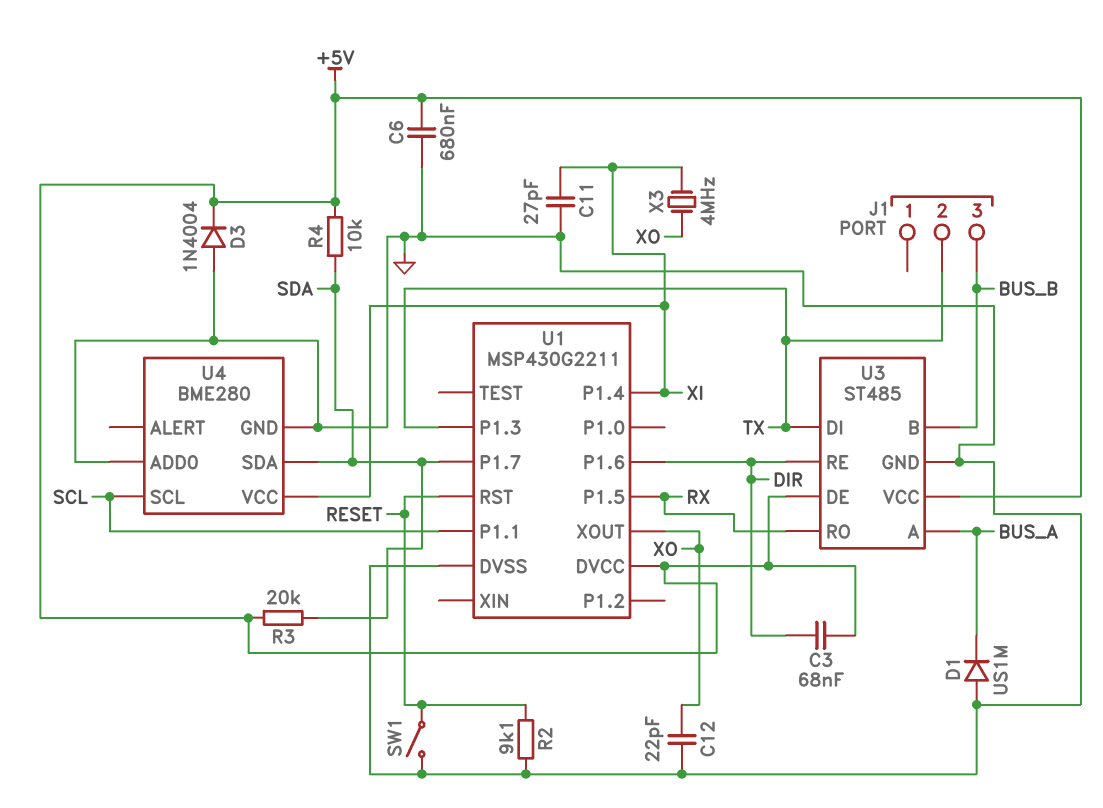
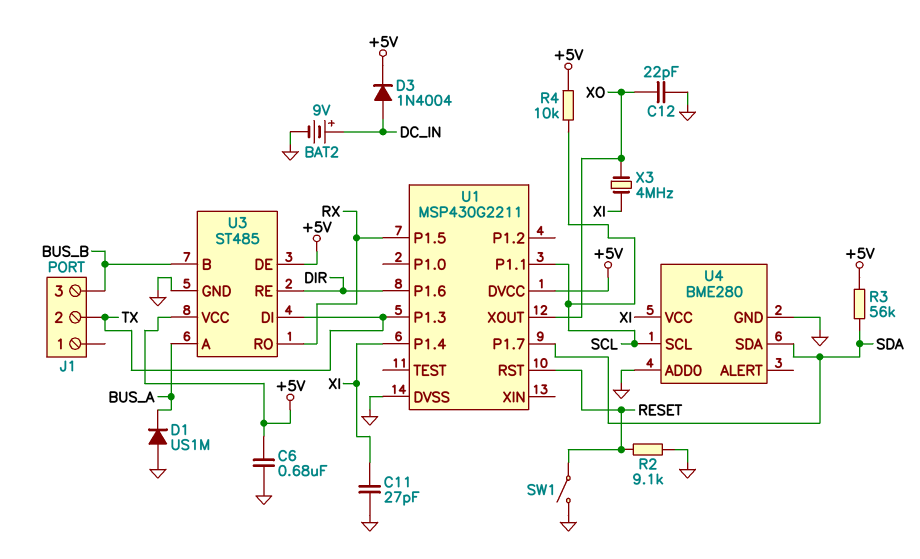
BAT2: none -> 9V (plus DC_IN, minus GND)
C3: 68nF (+5V, DIR) -> none
D3: diode 1N4004 (A GND, K +5V) -> diode 1N4004 (A DC_IN, K +5V)
R3: 20k (+5V, SDA) -> 56k (+5V, SDA)
R4: 10k (+5V, SDA) -> 10k (+5V, SCL)

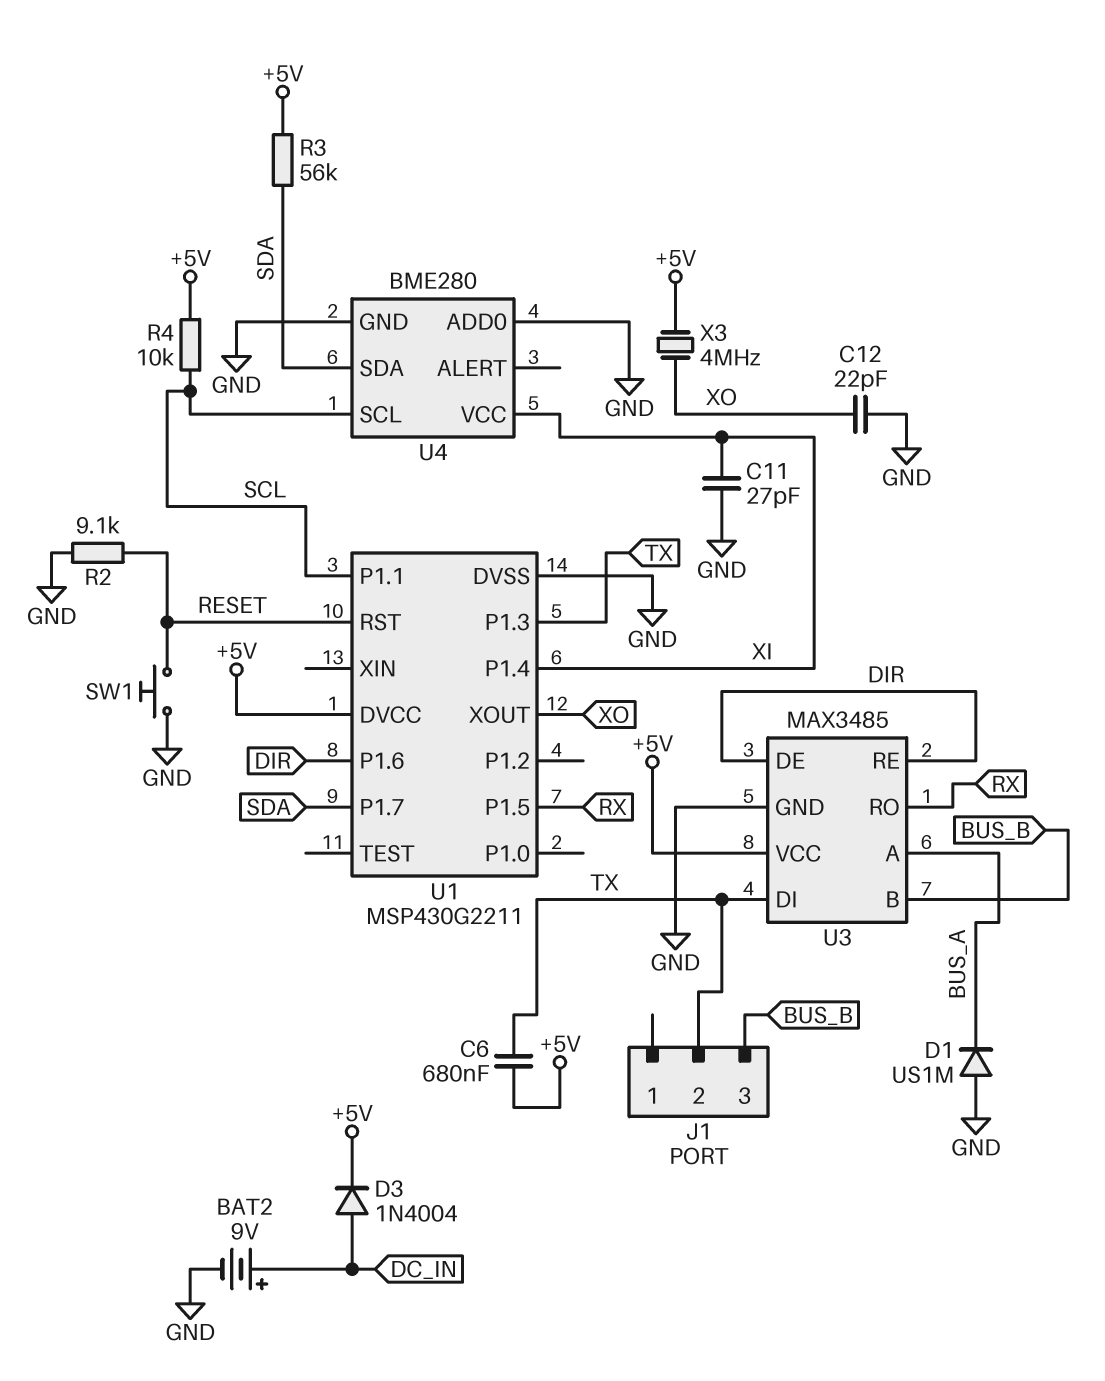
C6: 680nF (+5V, GND) -> 680nF (+5V, TX)
SW1: switch (GND, RESET) -> button (GND, RESET)
U3: ST485 -> MAX3485
U3 pin DE: +5V -> DIR
X3: 4MHz (XI, XO) -> 4MHz (+5V, XO)

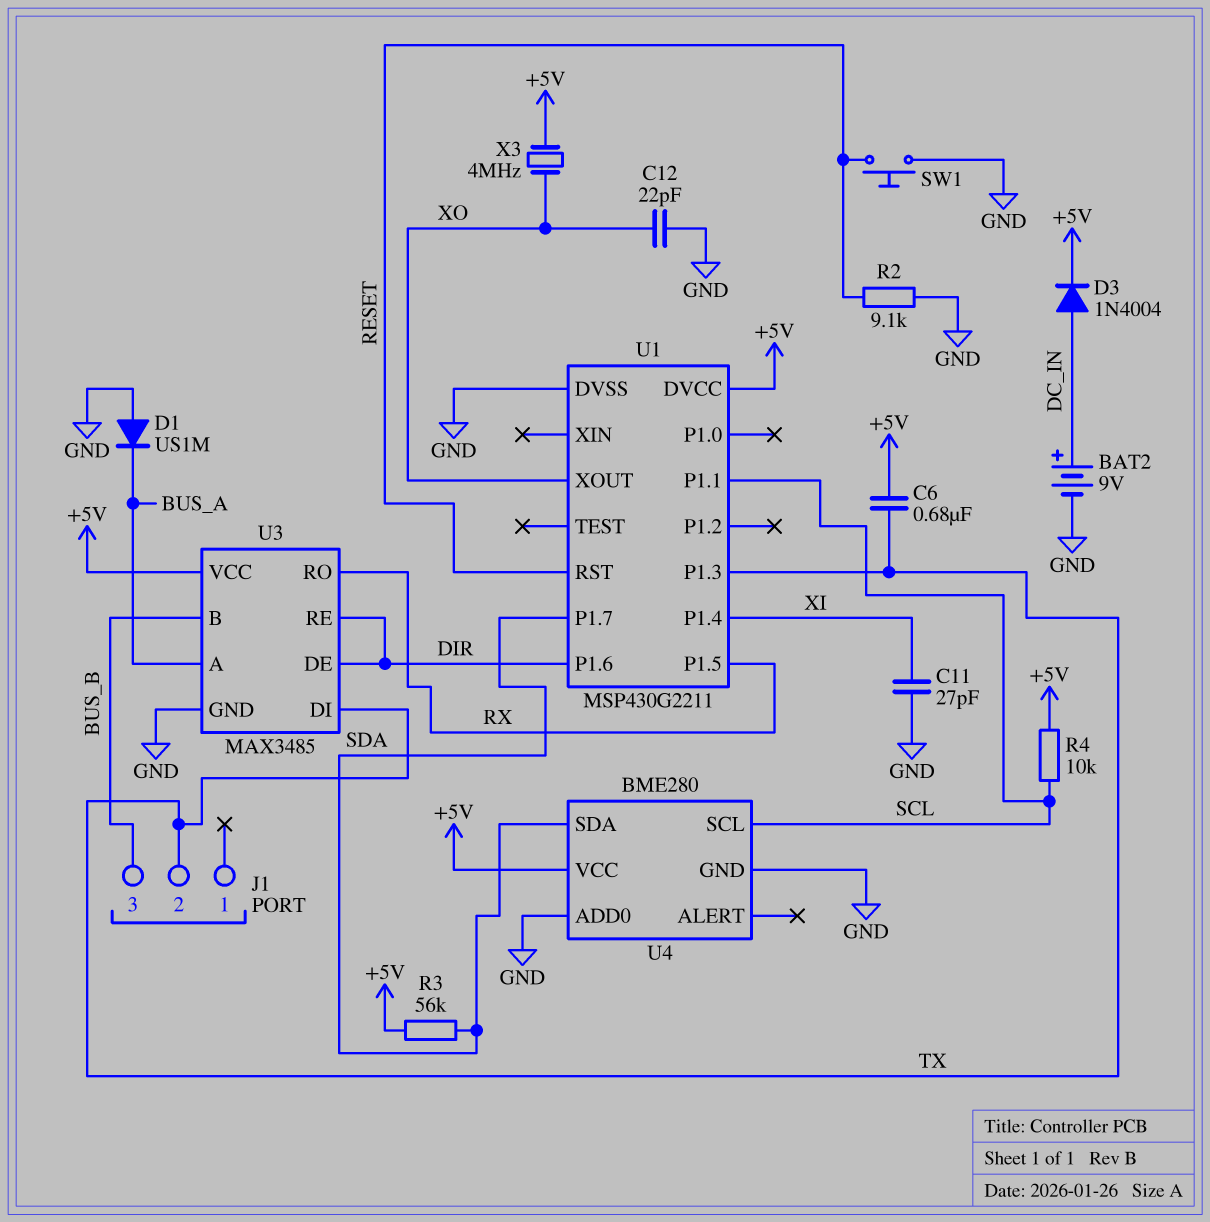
U4 pin VCC: XI -> +5V

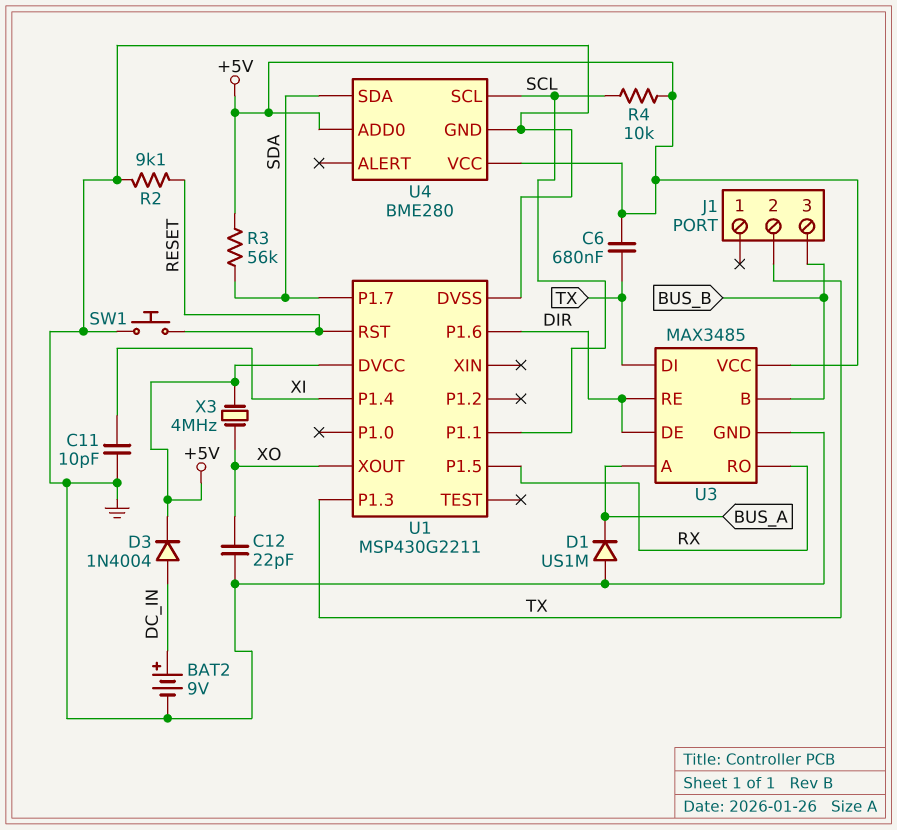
C11: 27pF (GND, XI) -> 10pF (GND, XI)
U4 pin ADD0: GND -> +5V

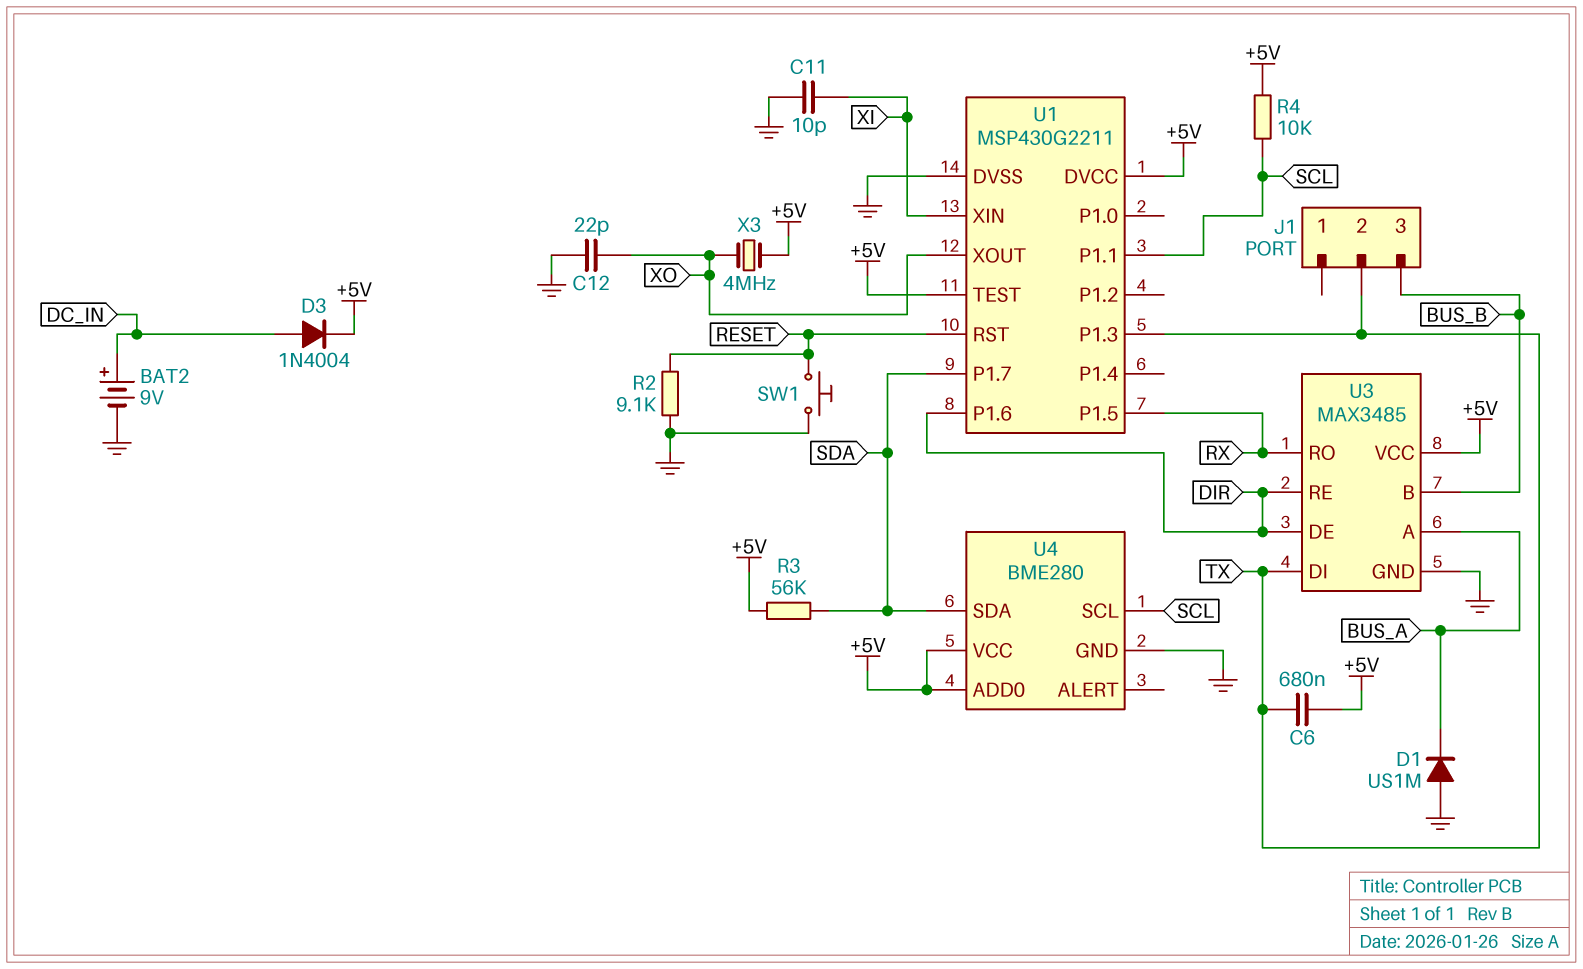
U1 pin P1.4: XI -> none
U1 pin TEST: none -> +5V
U1 pin XIN: none -> XI

